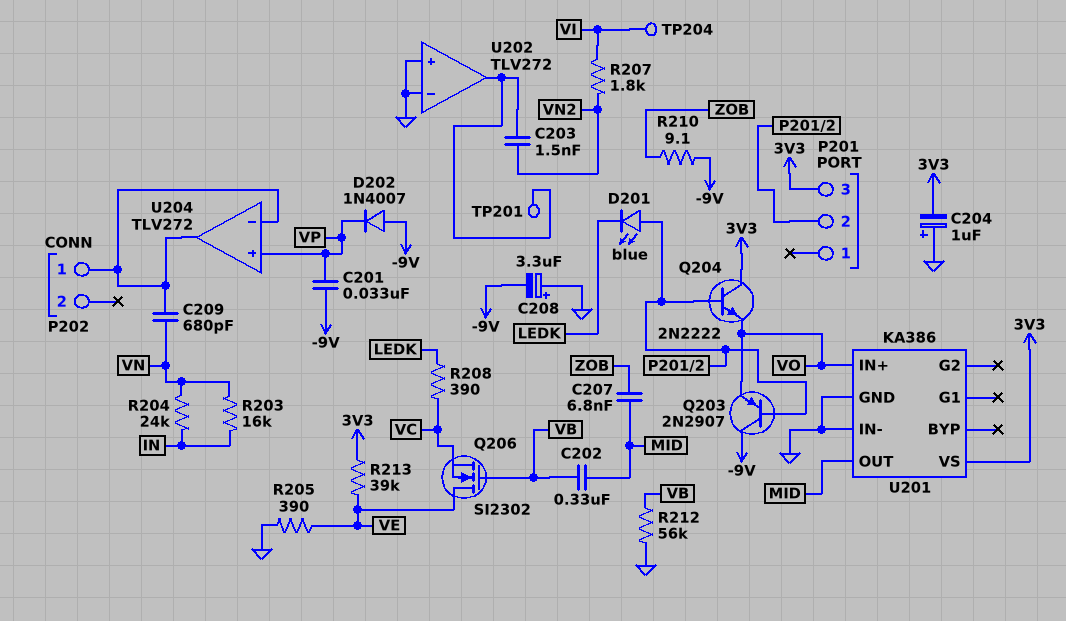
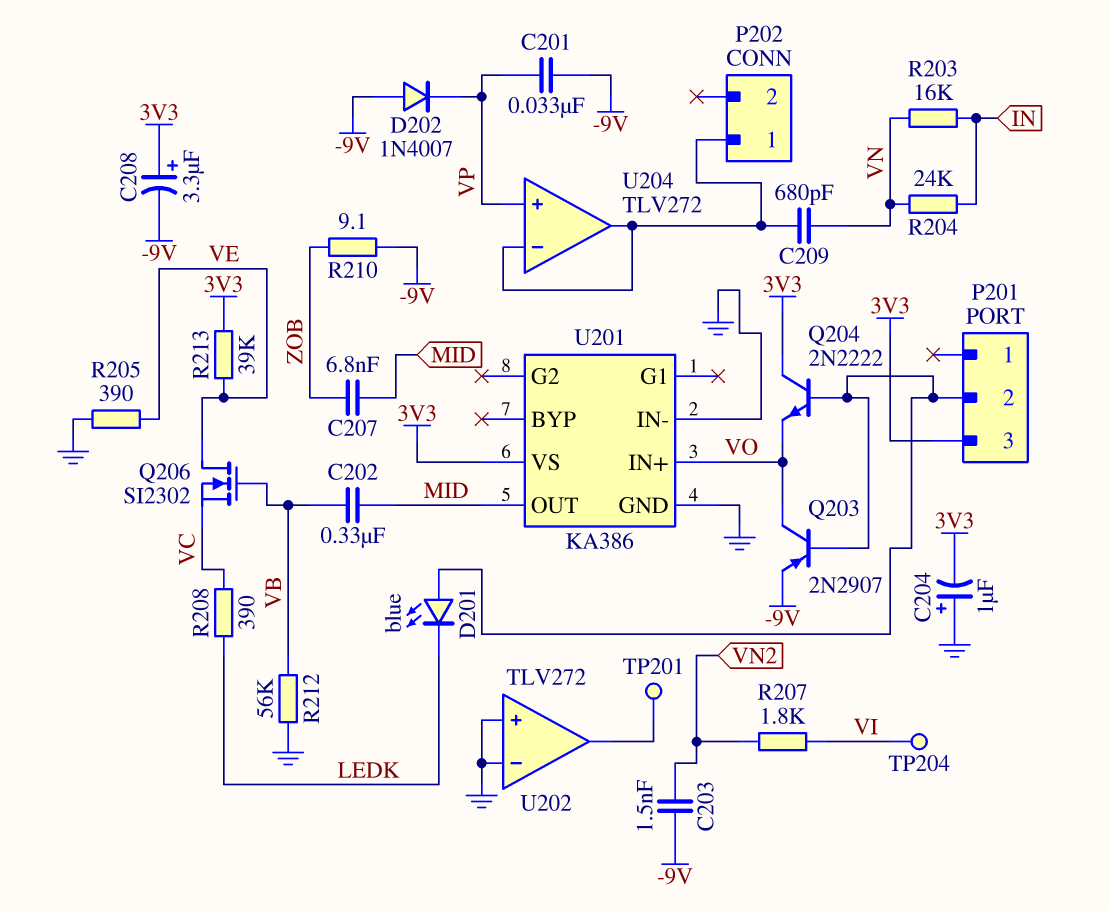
C203: 1.5nF (U202/out, VN2) -> 1.5nF (-9V, VN2)
C208: 3.3uF (plus GND, minus -9V) -> 3.3uF (plus 3V3, minus -9V)
Q203: PNP 2N2907 (B P201/2, C -9V, E VO) -> PNP 2N2907 (B P201/2, C VO, E -9V)

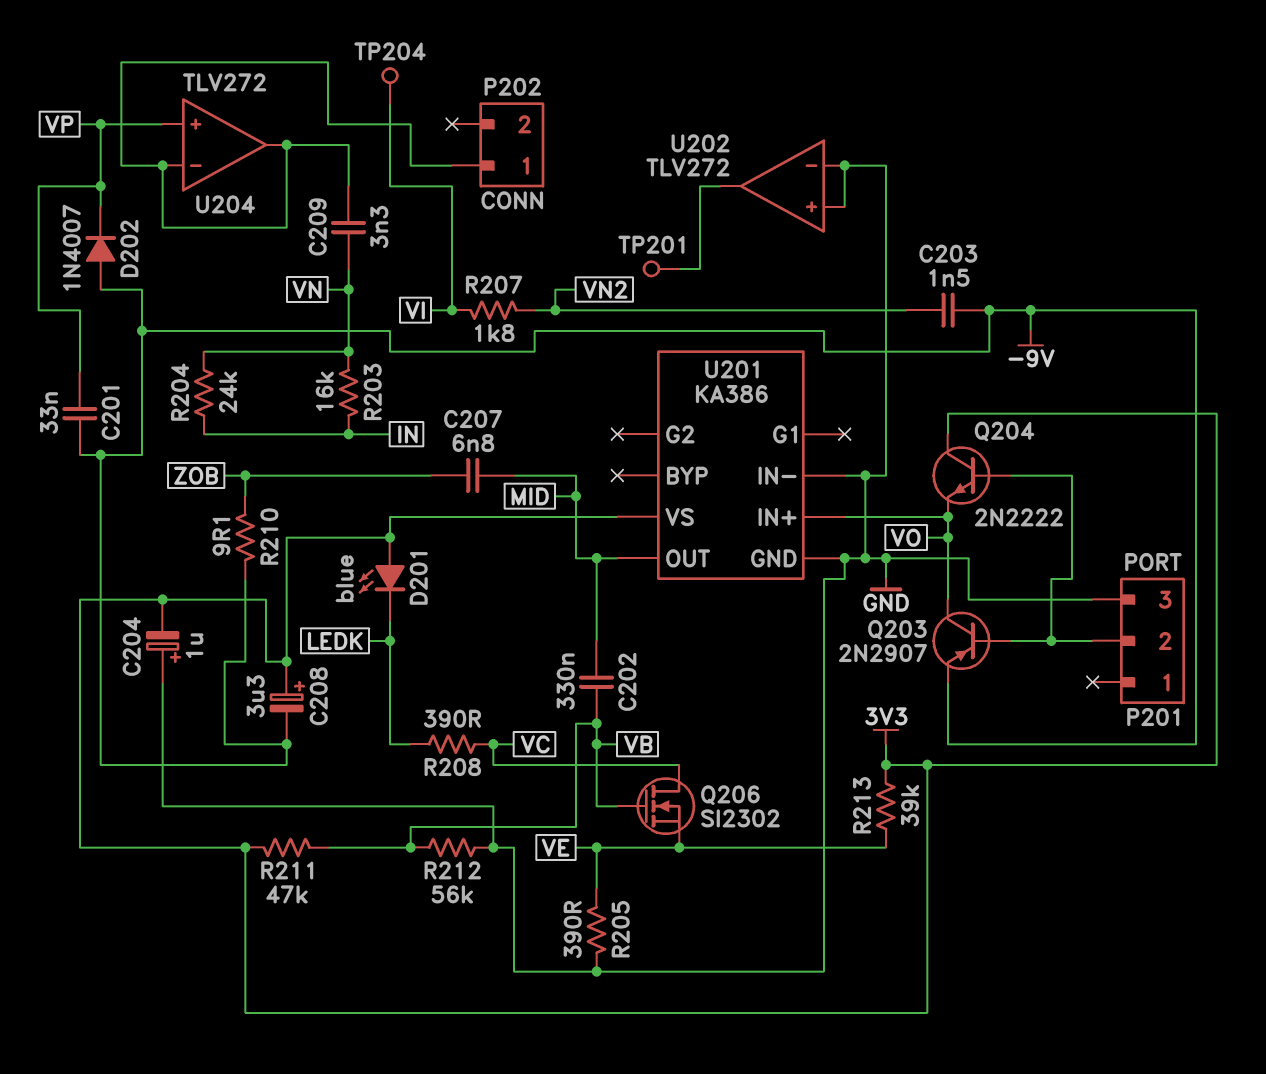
C209: 680pF (P202/1, VN) -> 3.3nF (P202/1, VN)
D201: LED blue (A P201/2, K LEDK) -> LED blue (A 3V3, K LEDK)
P201 pin 3: 3V3 -> GND
Q206: NMOS SI2302 (G VB, D VE, S VC) -> NMOS SI2302 (G VB, D VC, S VE)
R211: none -> 47k (3V3, VB)

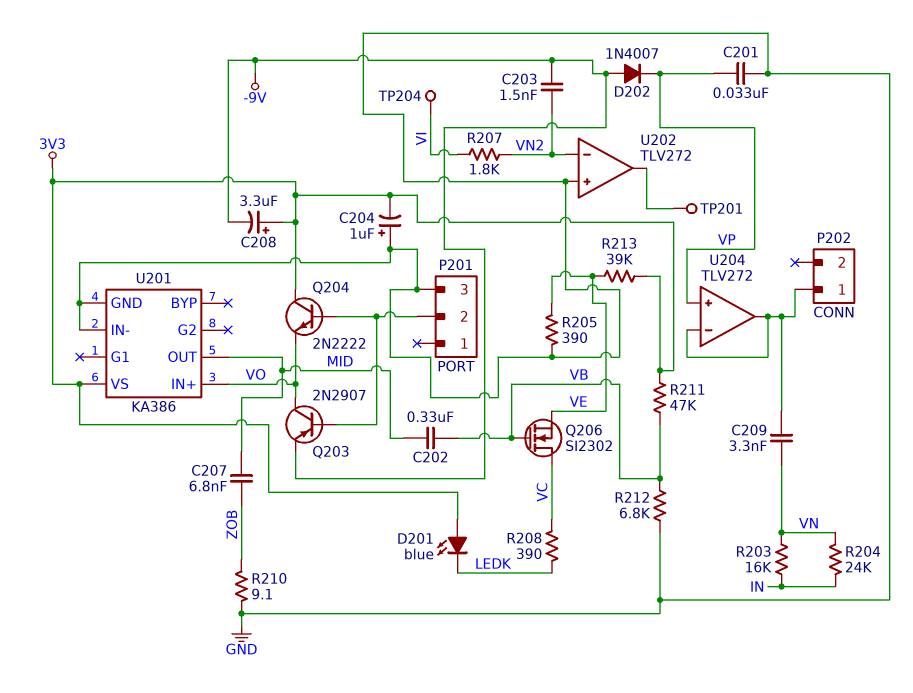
C201: 33nF (-9V, VP) -> 33nF (GND, VP)
R210: 9.1 (-9V, ZOB) -> 9.1 (GND, ZOB)
R212: 56k (GND, VB) -> 6.8k (GND, VB)
U202 pin in-: GND -> VN2

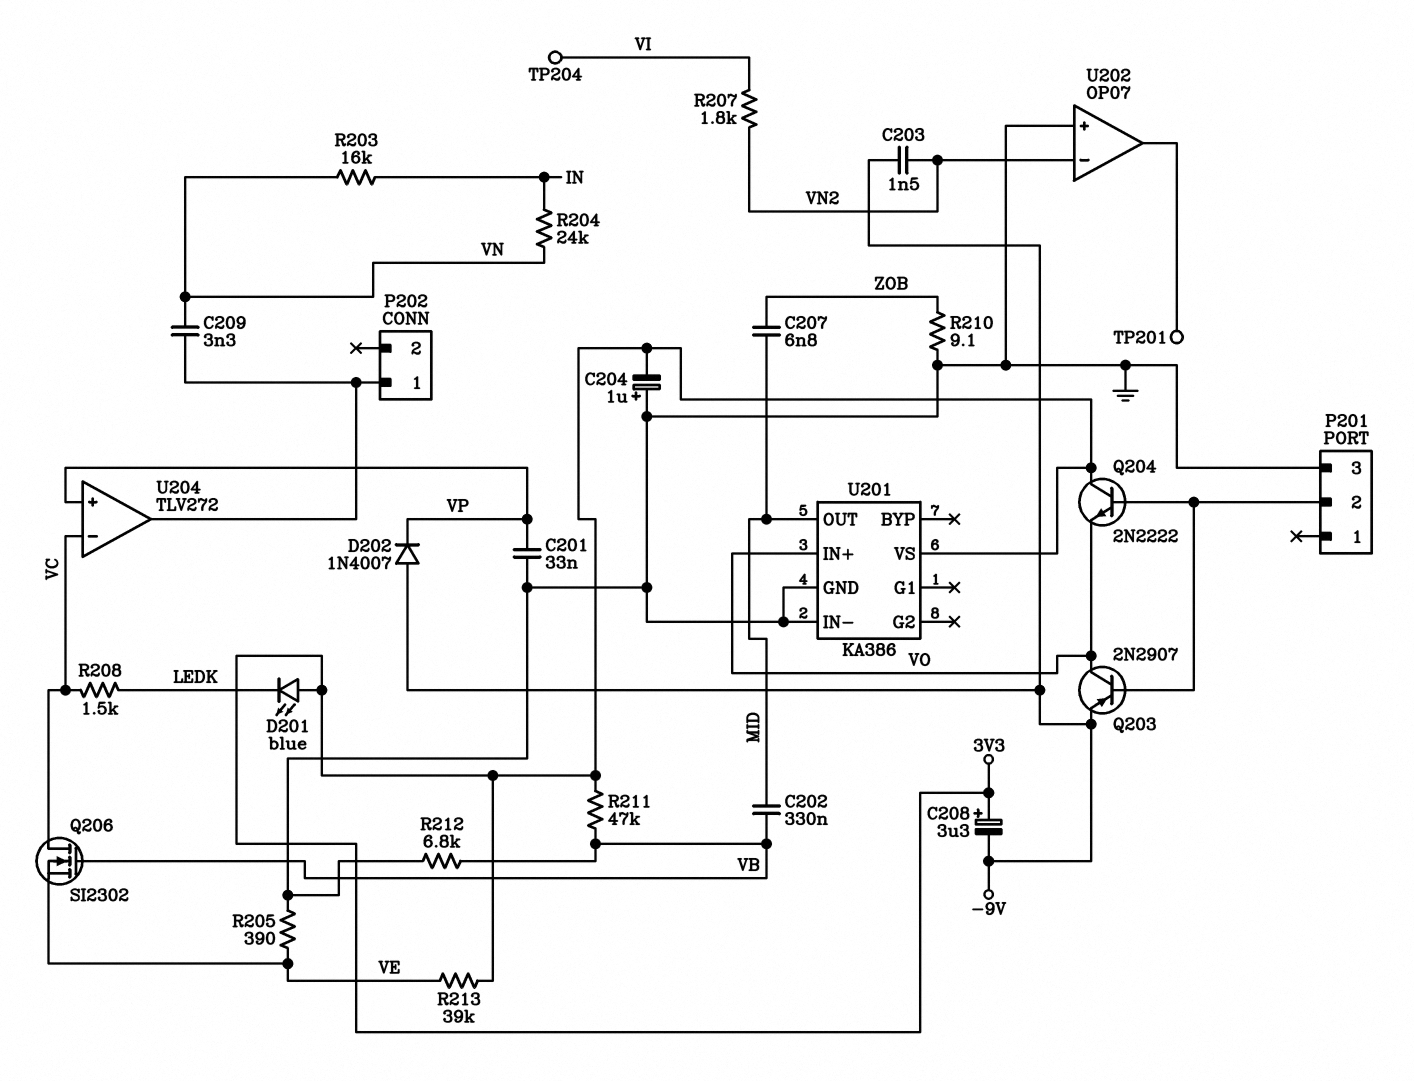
R208: 390 (LEDK, VC) -> 1.5k (LEDK, VC)
U202: TLV272 -> OP07
U204 pin in-: P202/1 -> VC

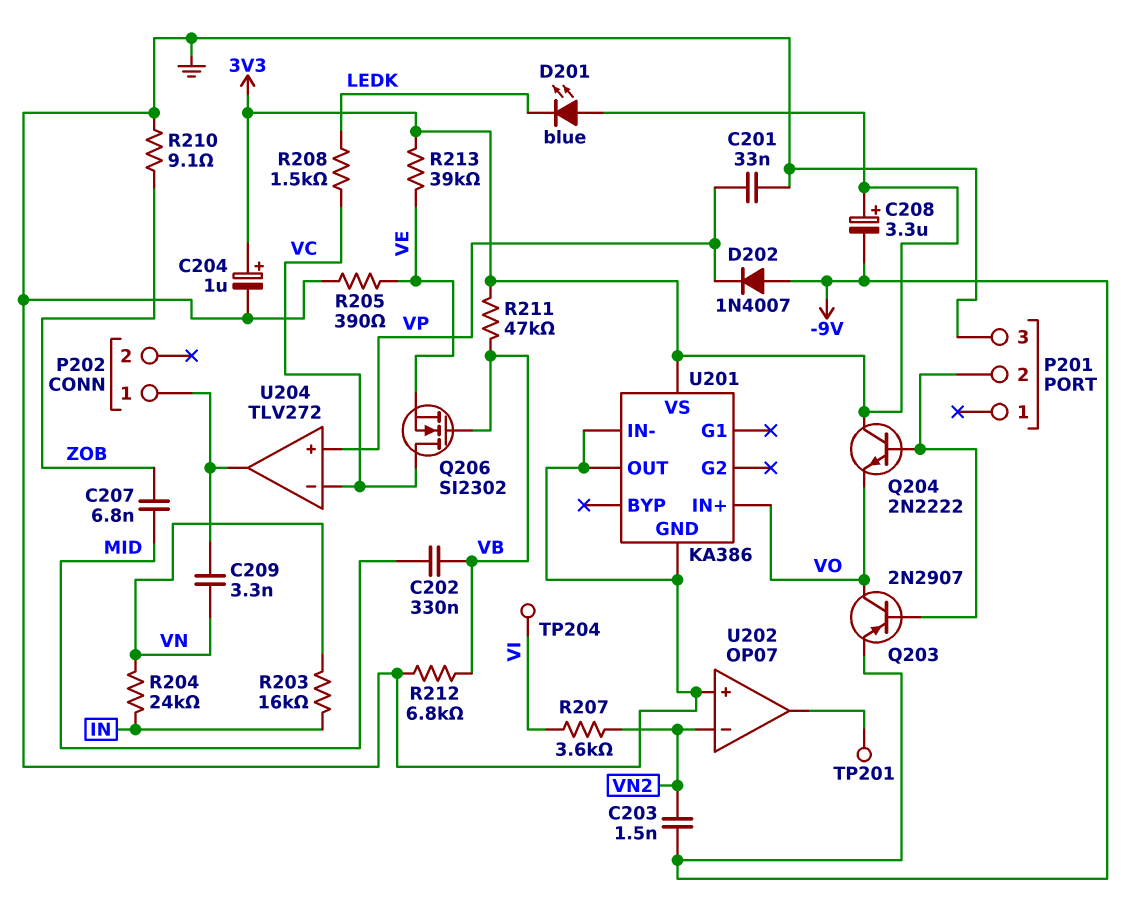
C204: 1uF (plus GND, minus 3V3) -> 1uF (plus 3V3, minus GND)
R207: 1.8k (VI, VN2) -> 3.6k (VI, VN2)
U201 pin OUT: MID -> GND

